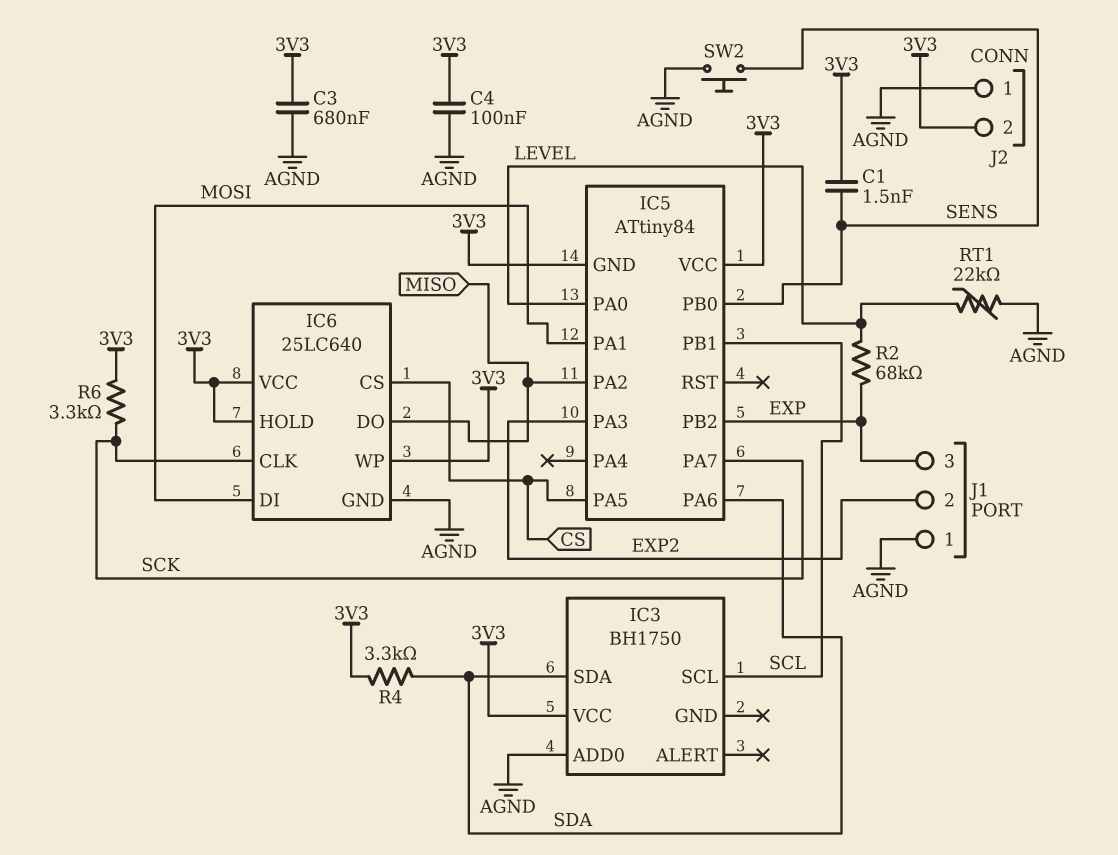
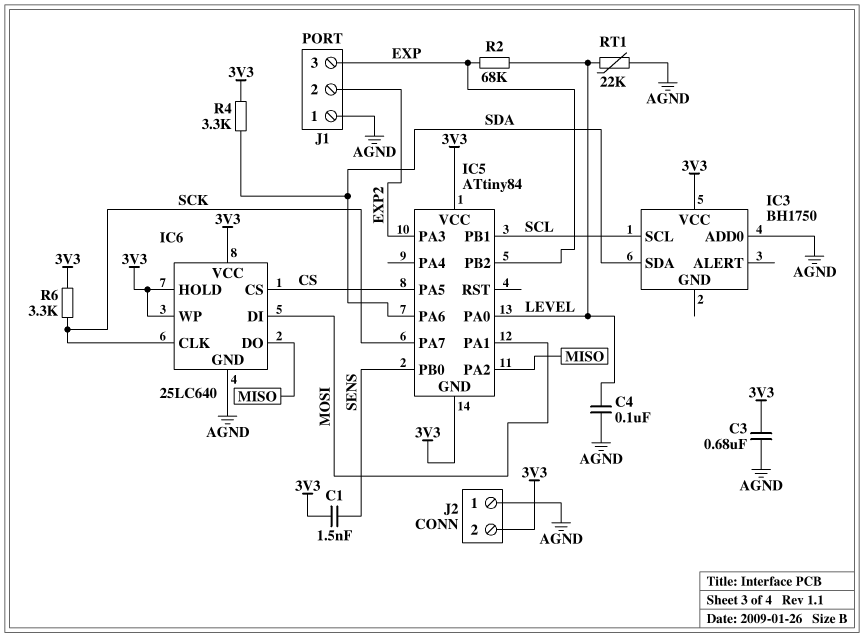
C4: 100nF (3V3, AGND) -> 100nF (AGND, LEVEL)
SW2: button (AGND, SENS) -> none

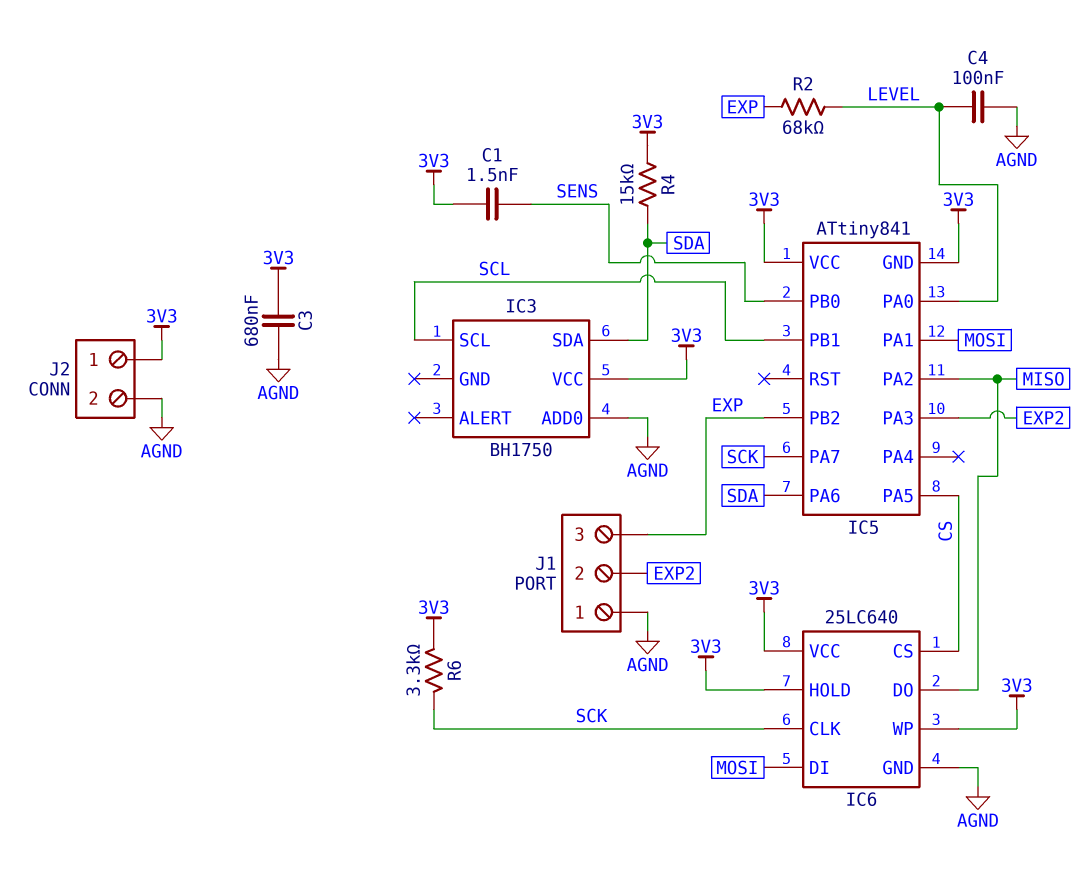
IC5: ATtiny84 -> ATtiny841
J2 pin 1: AGND -> 3V3
J2 pin 2: 3V3 -> AGND
R4: 3.3k (3V3, SDA) -> 15k (3V3, SDA)
RT1: 22k (AGND, LEVEL) -> none

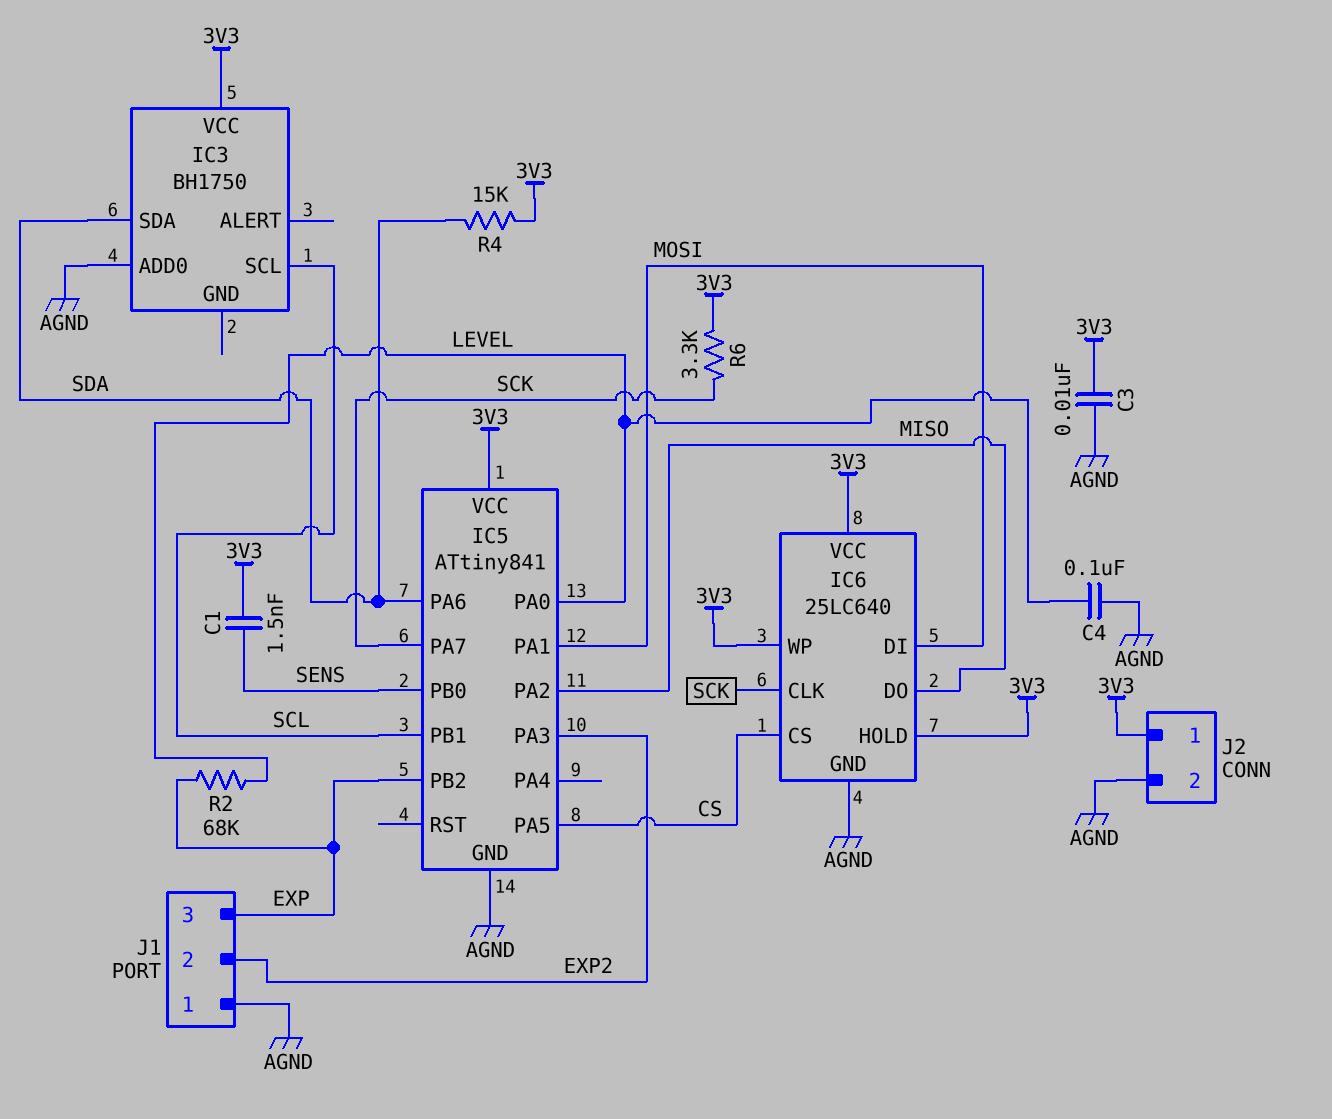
C3: 680nF (3V3, AGND) -> 10nF (3V3, AGND)
IC5 pin GND: 3V3 -> AGND

